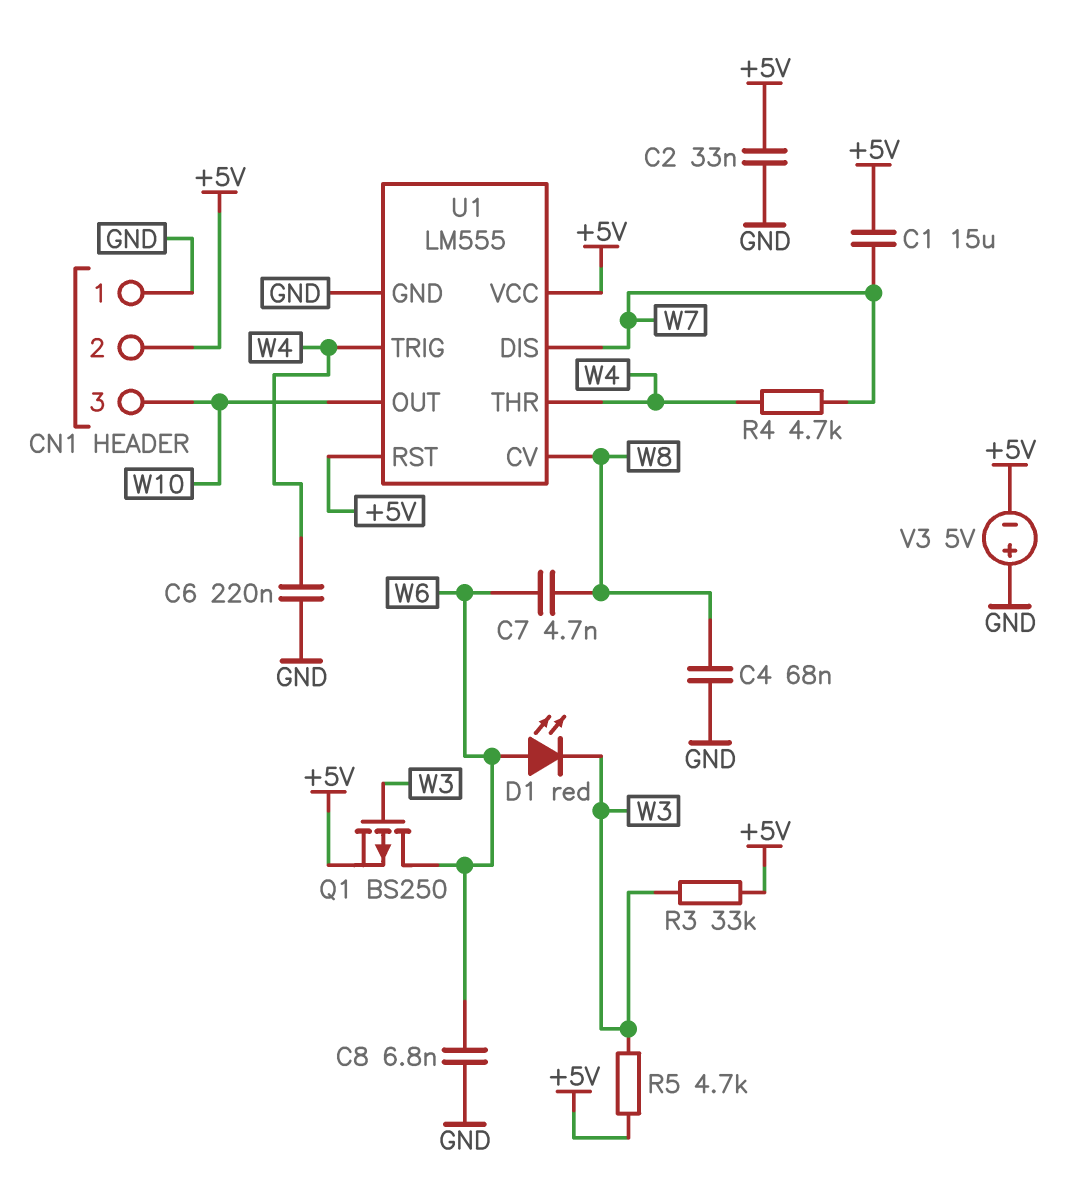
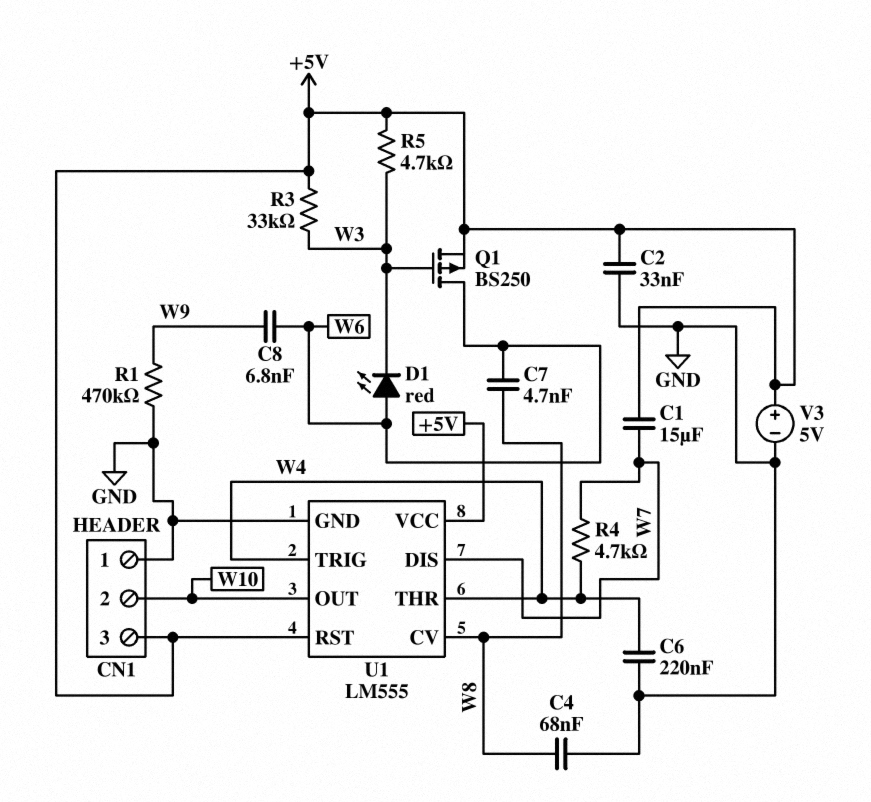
C8: 6.8nF (GND, W6) -> 6.8nF (W6, W9)
CN1 pin 2: +5V -> W10
CN1 pin 3: W10 -> +5V
R1: none -> 470k (GND, W9)
V3: 5V (plus GND, minus +5V) -> 5V (plus +5V, minus GND)

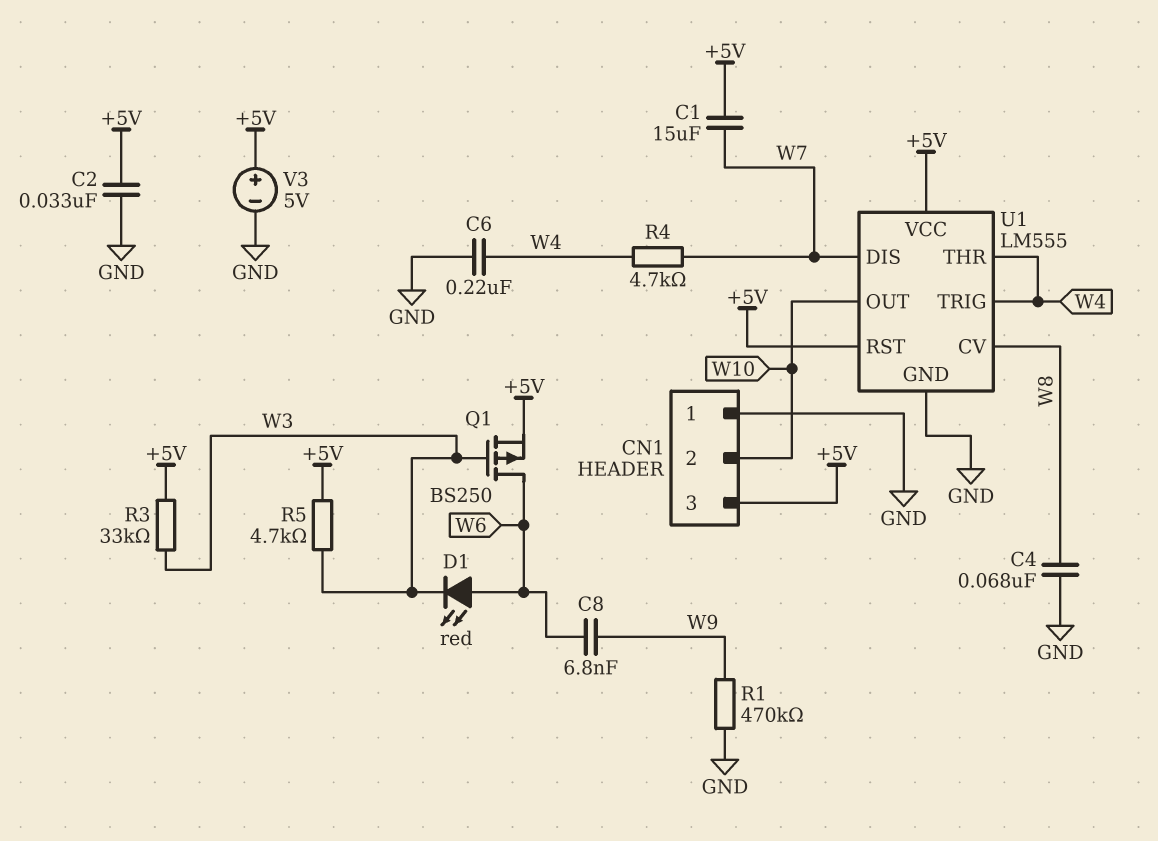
C7: 4.7nF (W6, W8) -> none

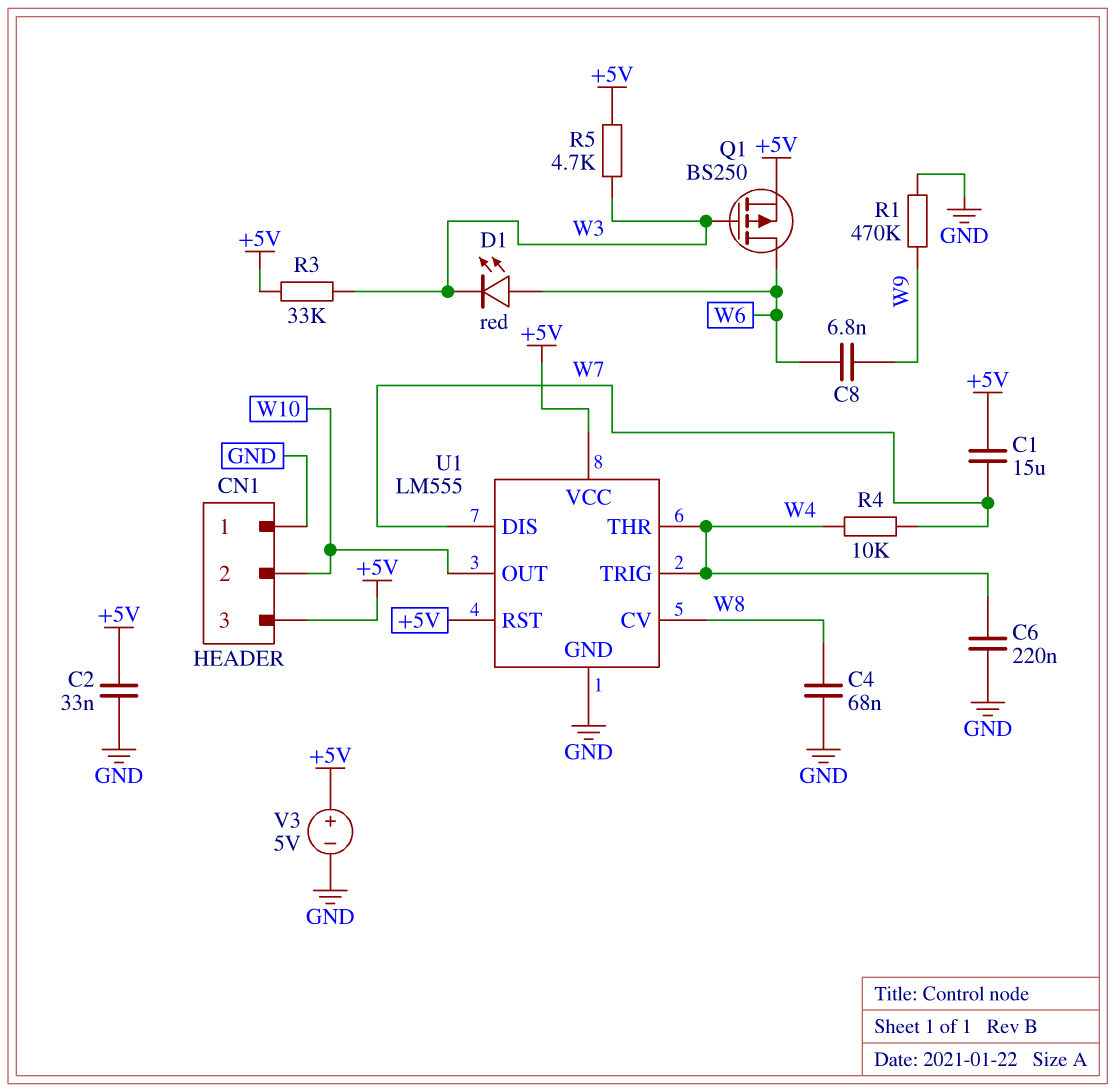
R4: 4.7k (W4, W7) -> 10k (W4, W7)

